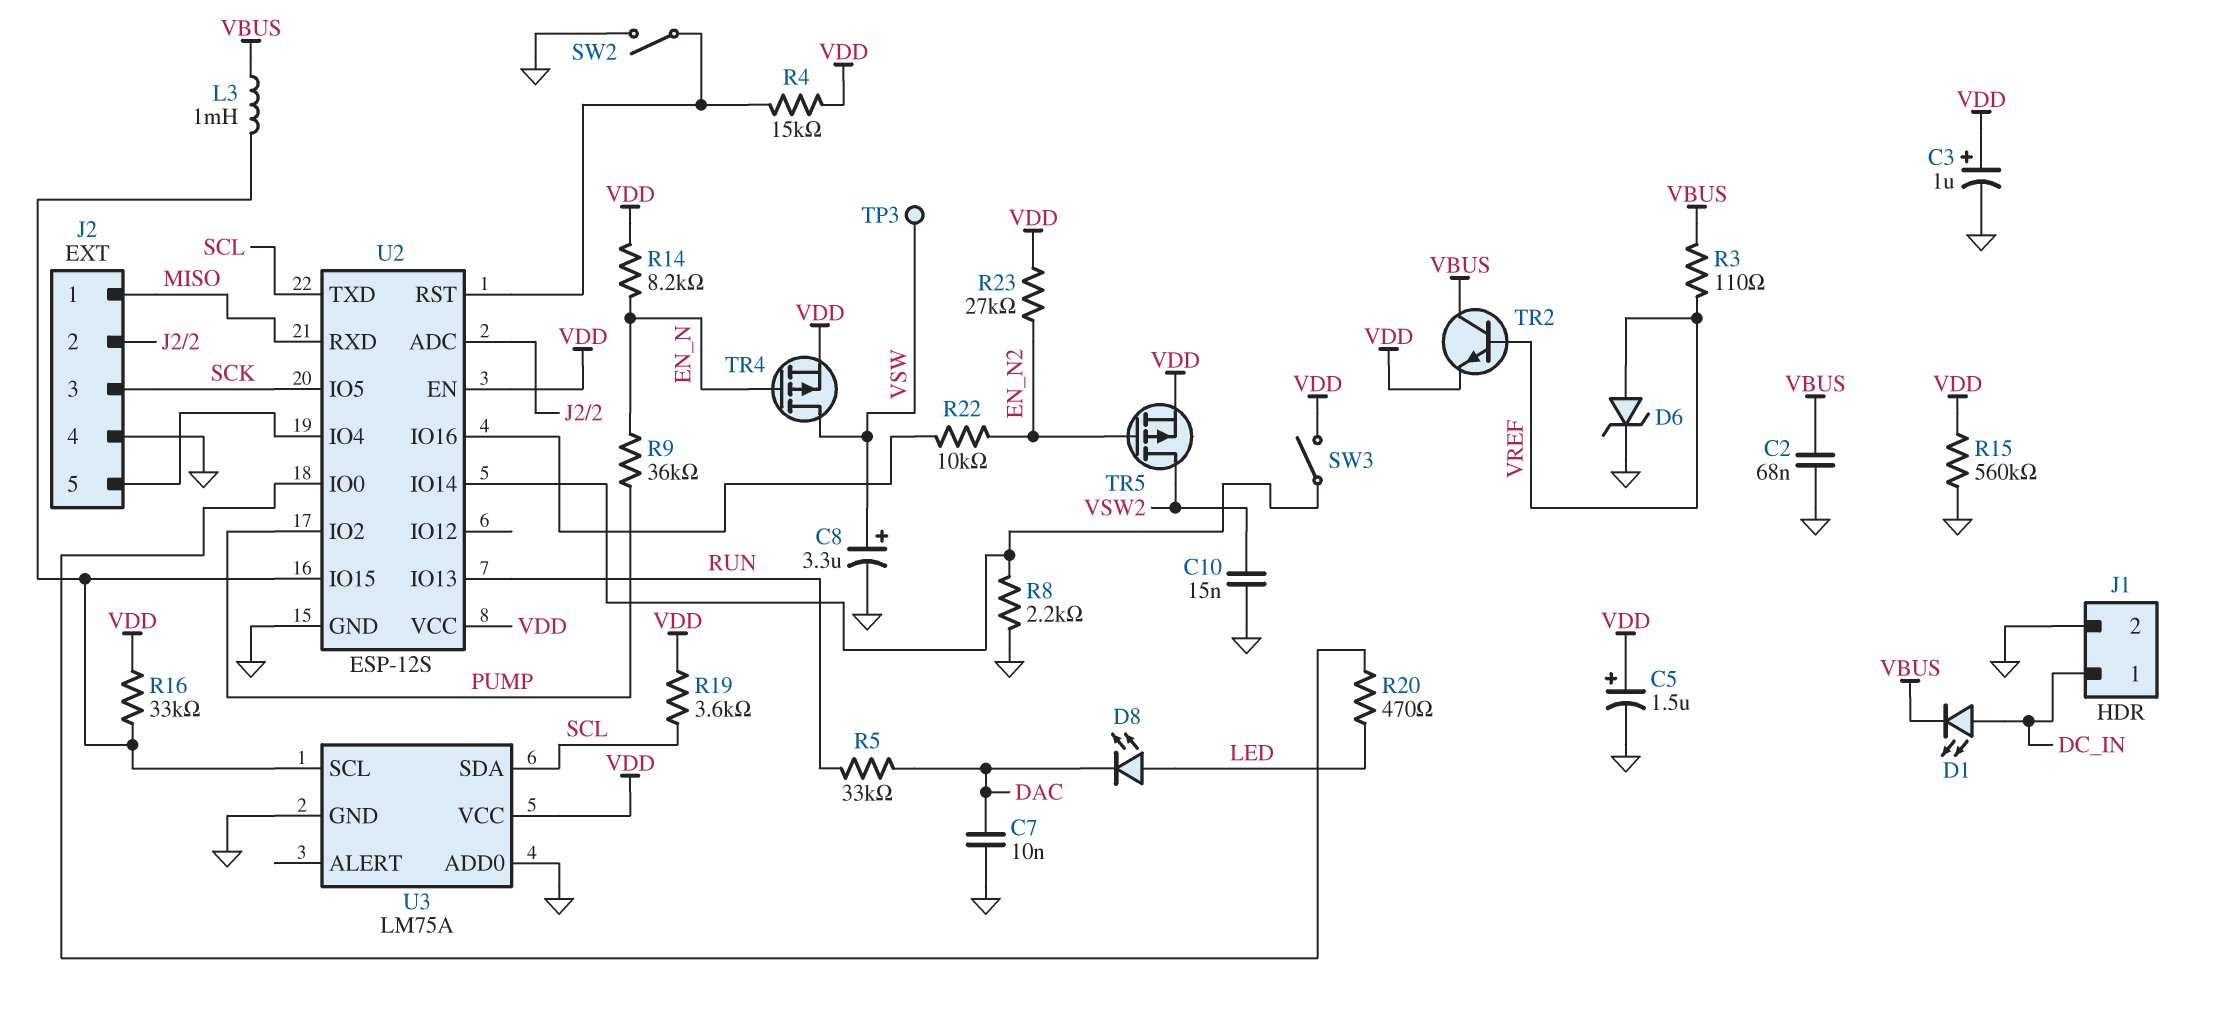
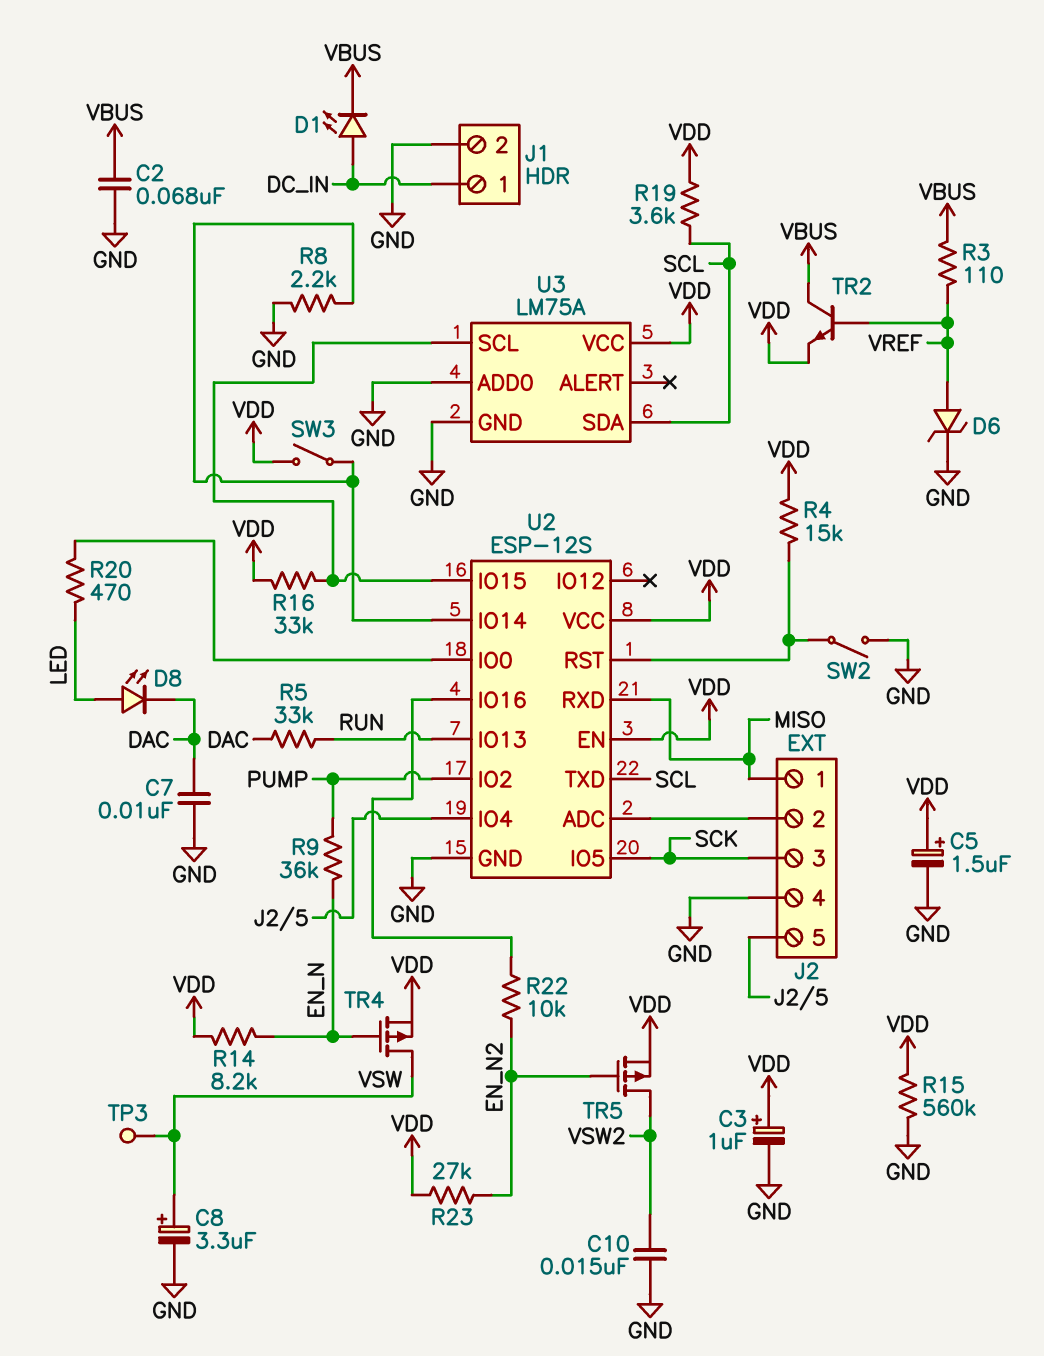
L3: 1mH (U2/IO15, VBUS) -> none

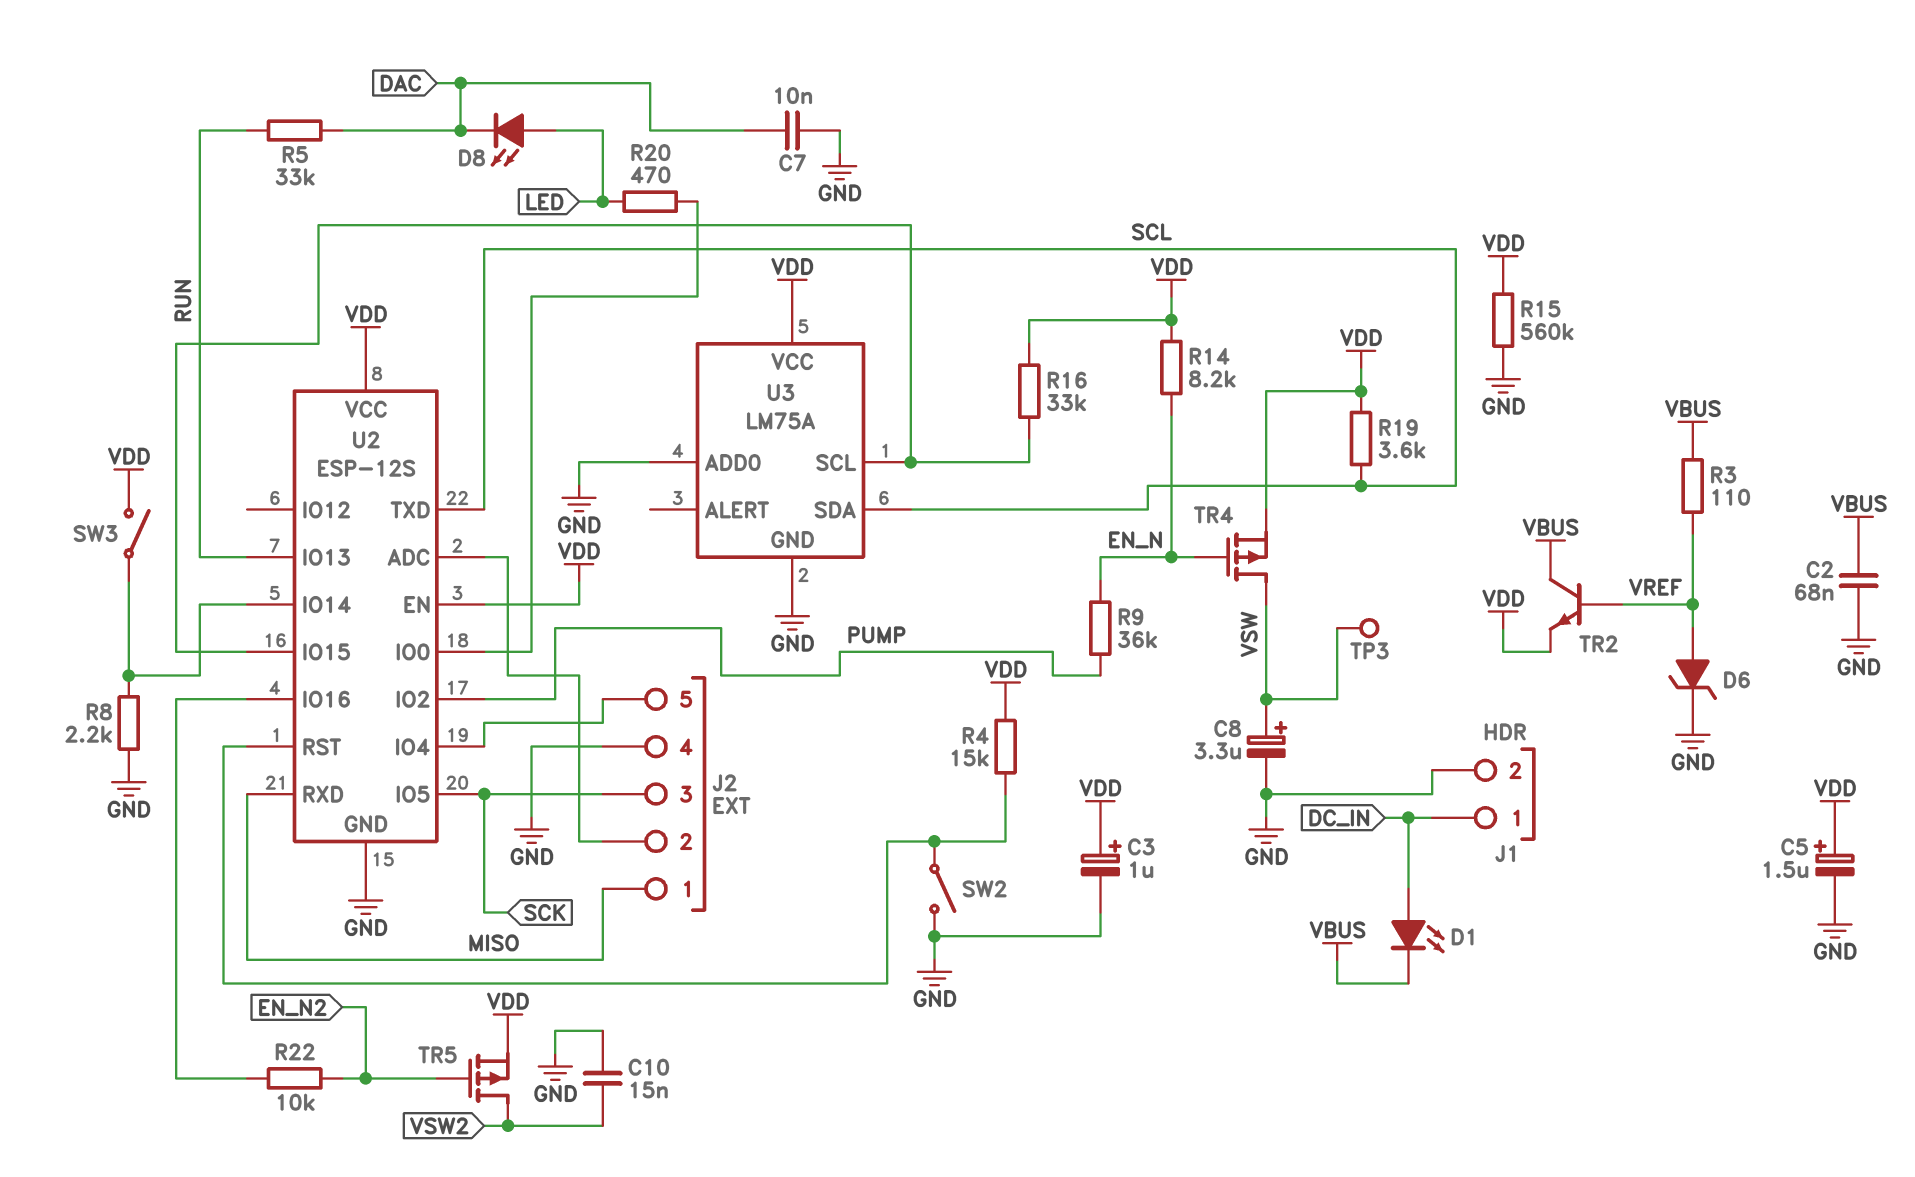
R23: 27k (EN_N2, VDD) -> none

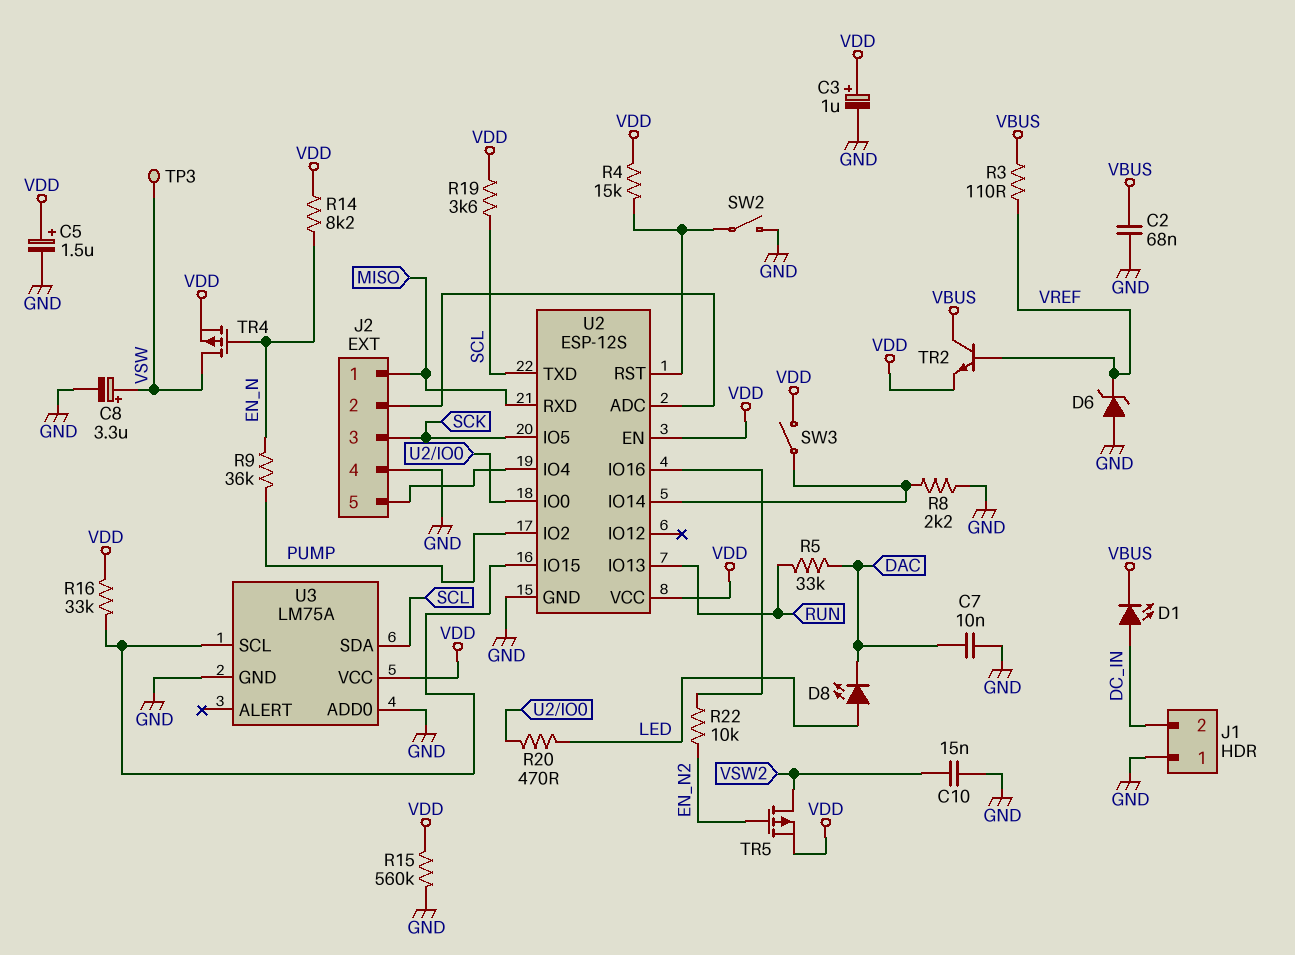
D6: zener (A VREF, K GND) -> zener (A GND, K VREF)
J1 pin 1: DC_IN -> GND
J1 pin 2: GND -> DC_IN

